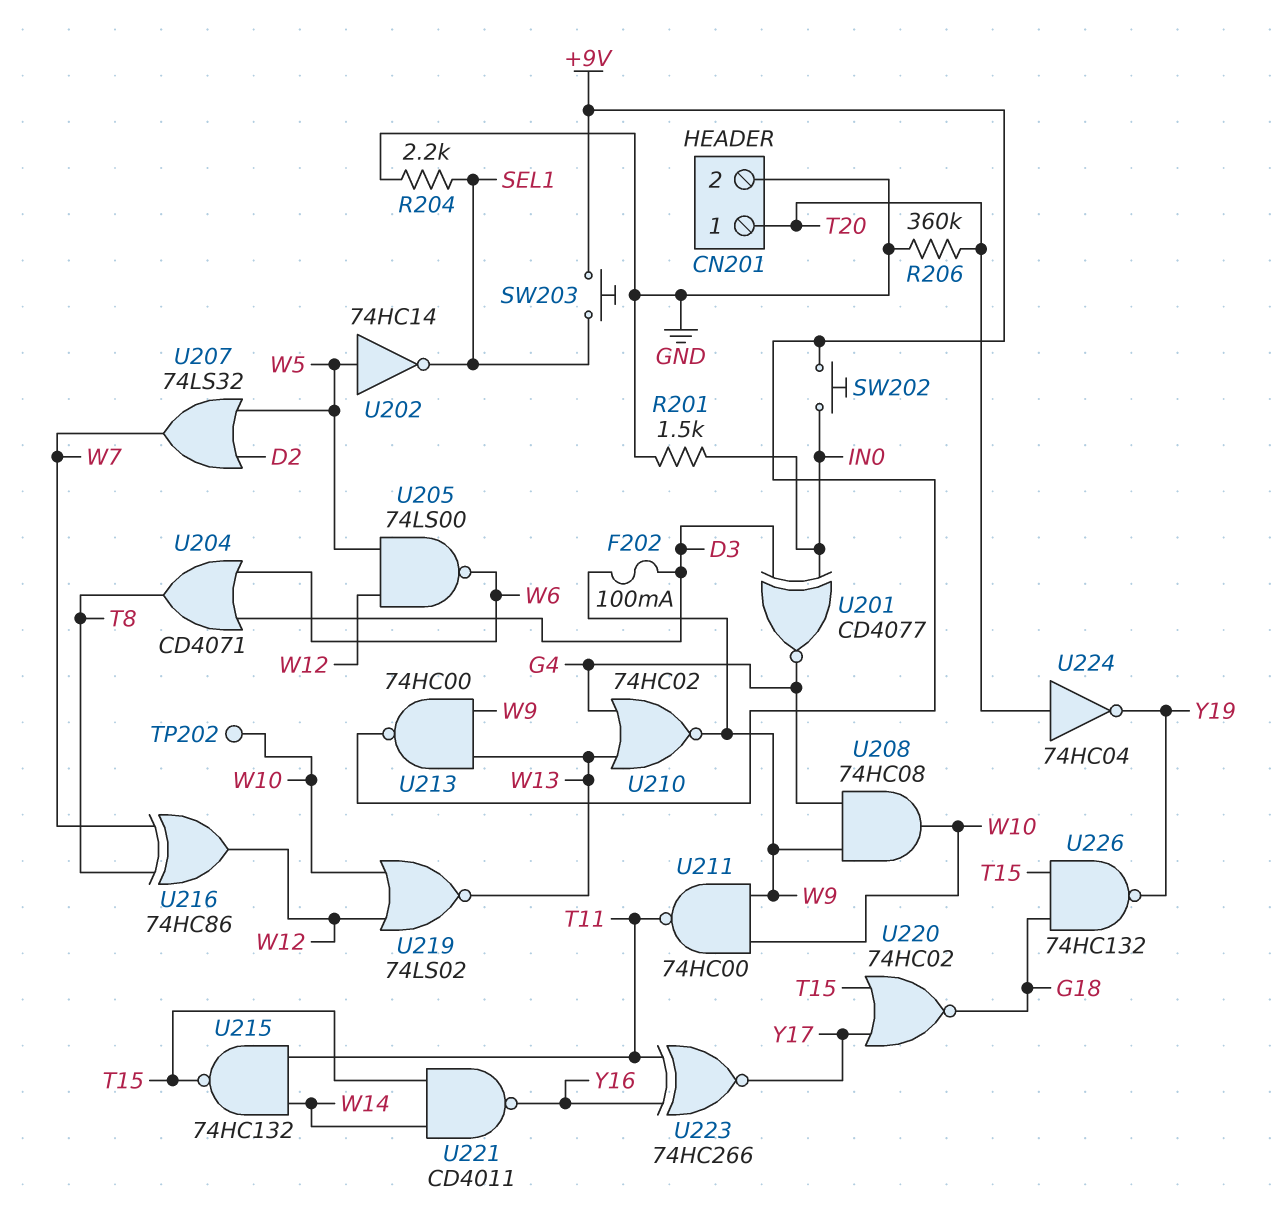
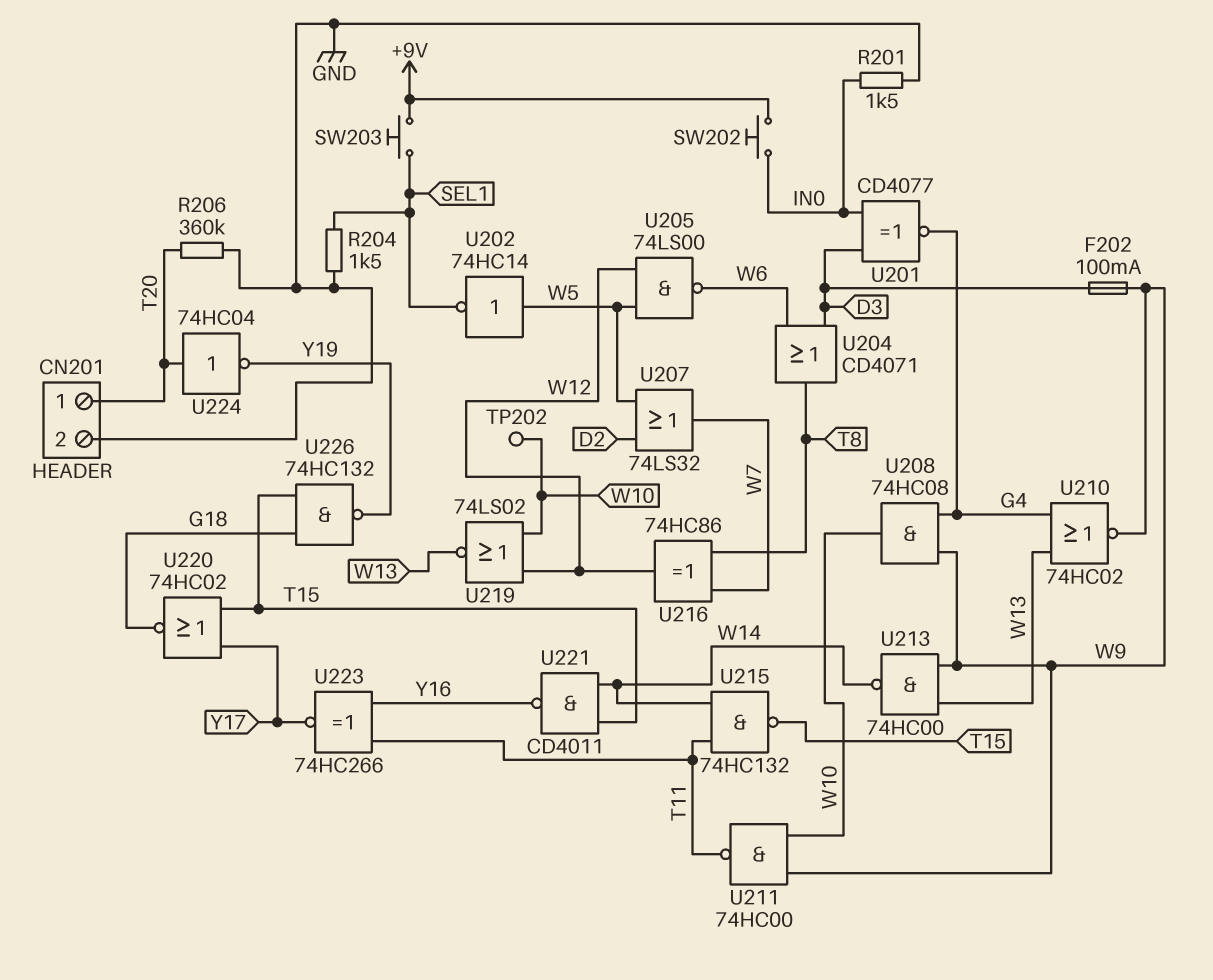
R204: 2.2k (GND, SEL1) -> 1.5k (GND, SEL1)
U213: NAND 74HC00 (in W9, in W13, out +9V) -> NAND 74HC00 (in W9, in W13, out W14)

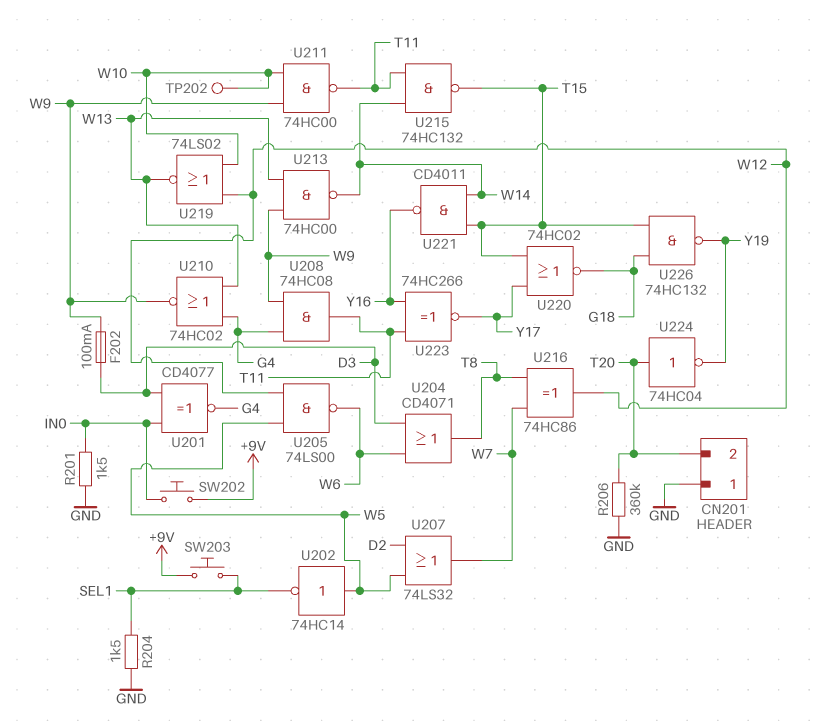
CN201 pin 1: T20 -> GND
CN201 pin 2: GND -> T20
U208: AND 74HC08 (in G4, in W9, out W10) -> AND 74HC08 (in G4, in W9, out T11)

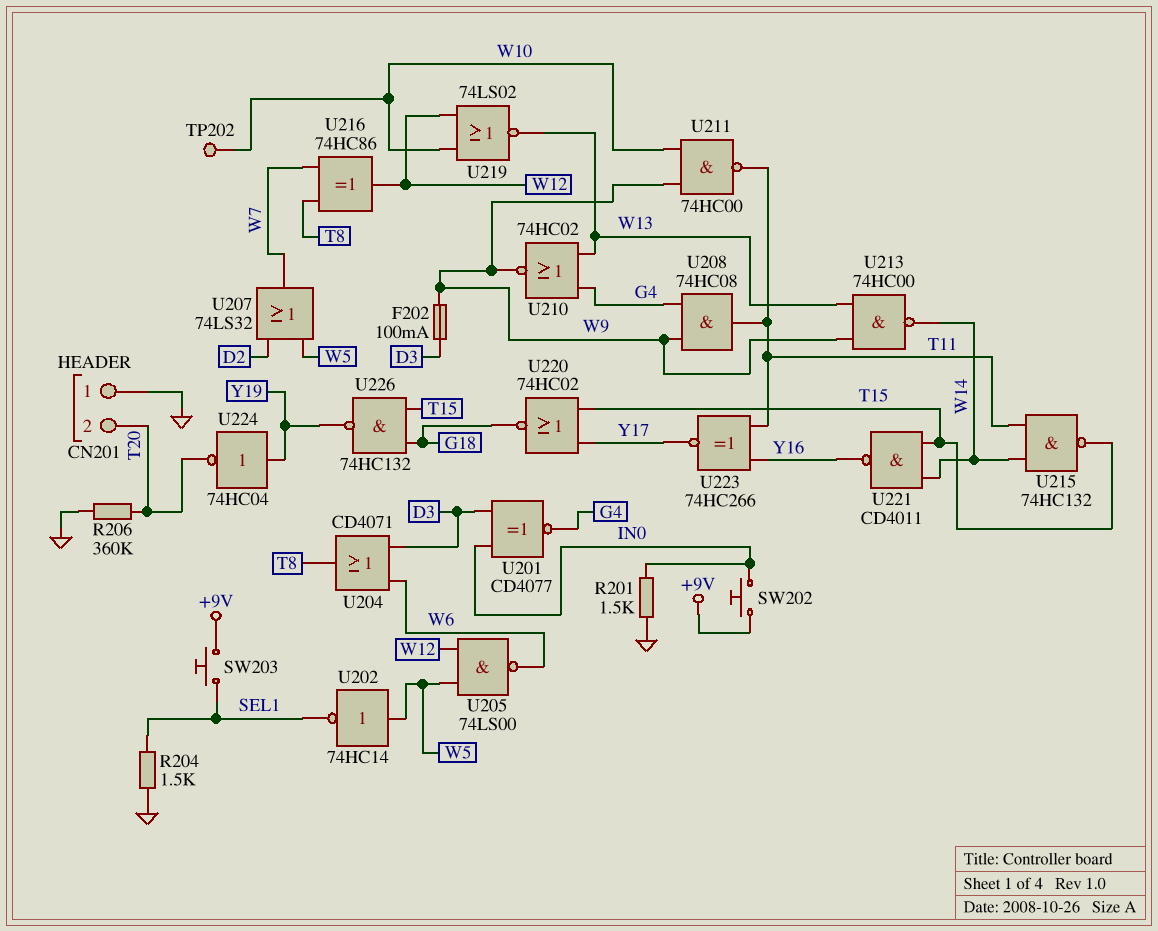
U224: NOT 74HC04 (in T20, out Y19) -> NOT 74HC04 (in Y19, out T20)

